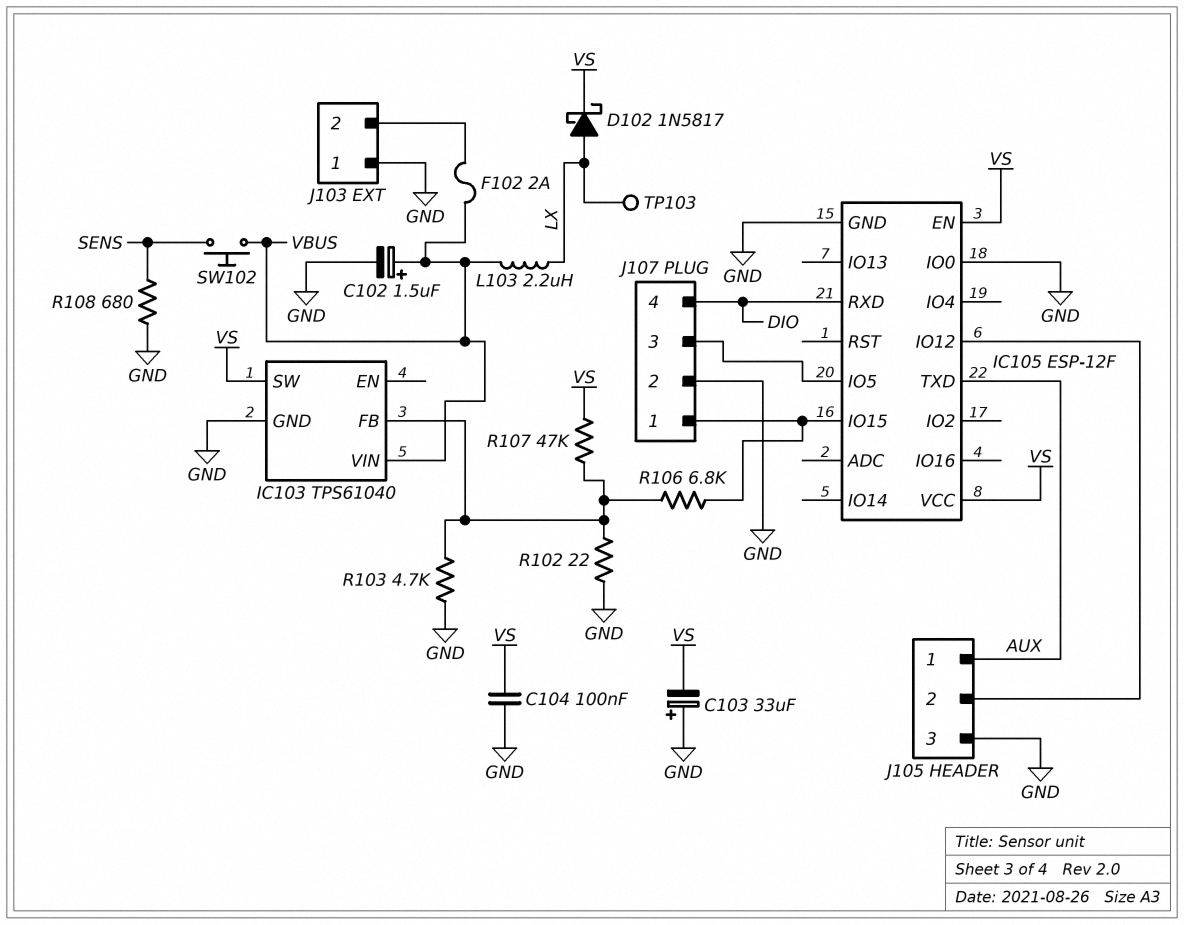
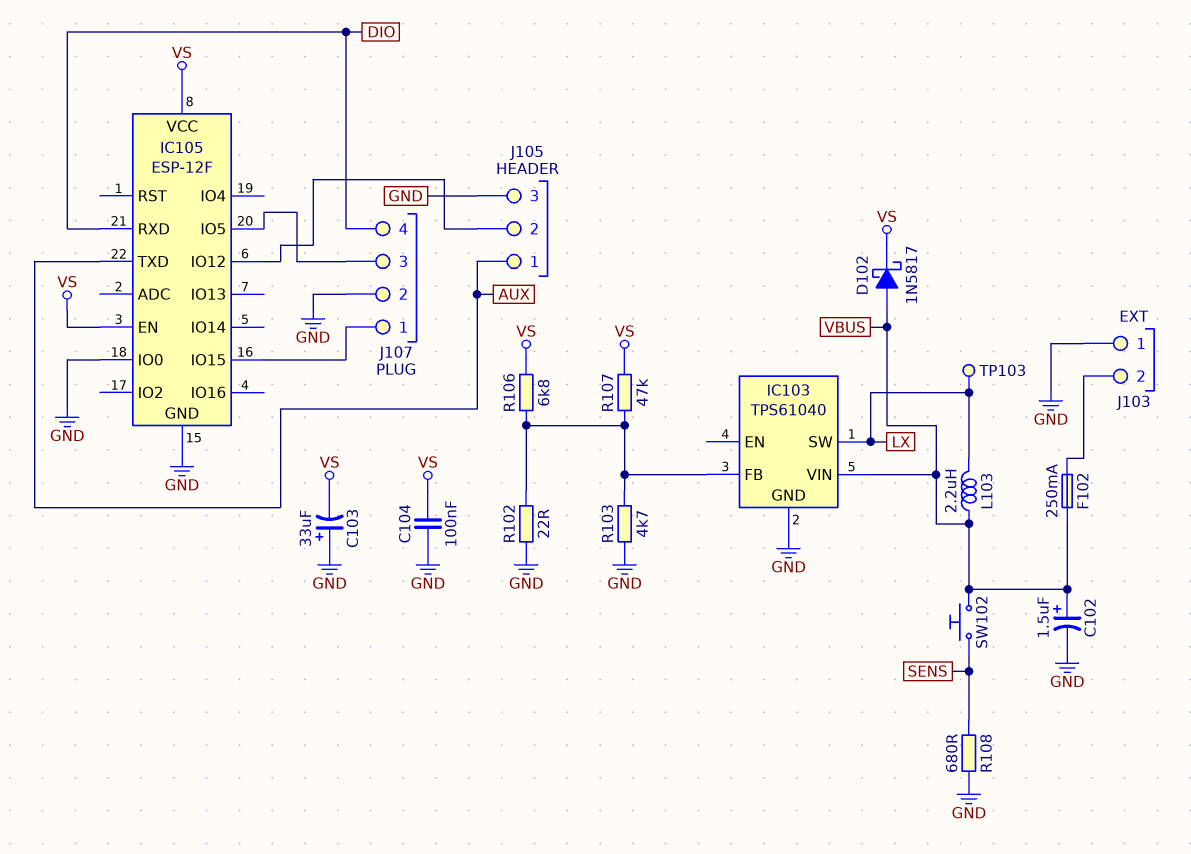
D102: schottky 1N5817 (A LX, K VS) -> schottky 1N5817 (A VBUS, K VS)
F102: 2A (J103/2, VBUS) -> 250mA (J103/2, VBUS)
IC103 pin SW: VS -> LX
R106: 6.8k (IC103/FB, IC105/IO15) -> 6.8k (IC103/FB, VS)

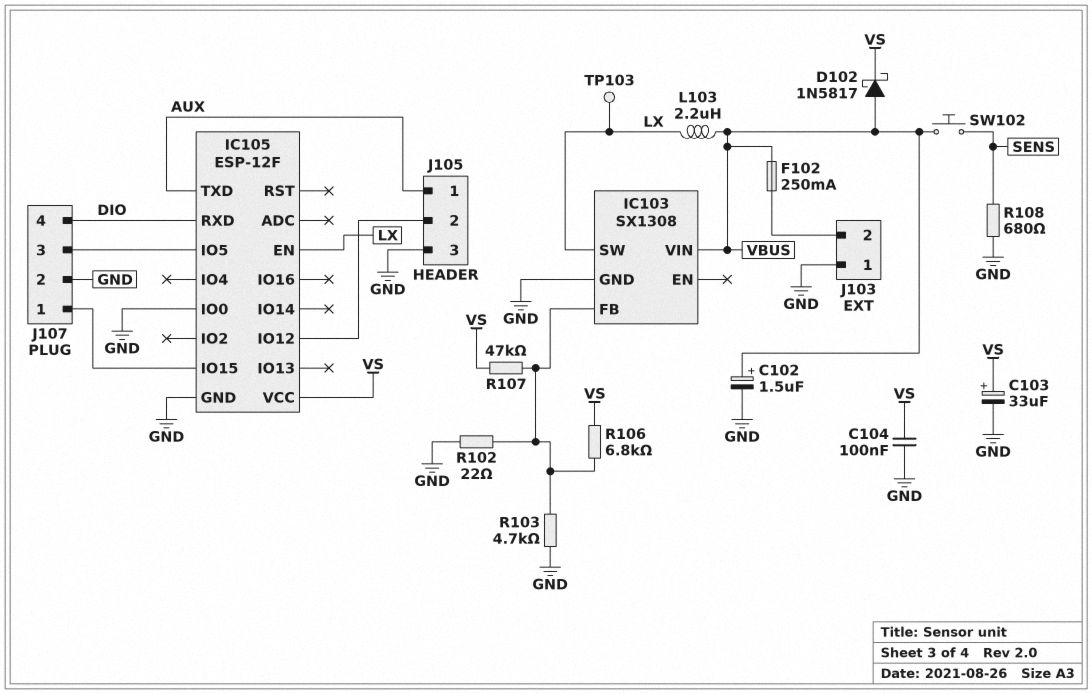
C103: 33uF (plus GND, minus VS) -> 33uF (plus VS, minus GND)
IC103: TPS61040 -> SX1308
IC105 pin EN: VS -> LX

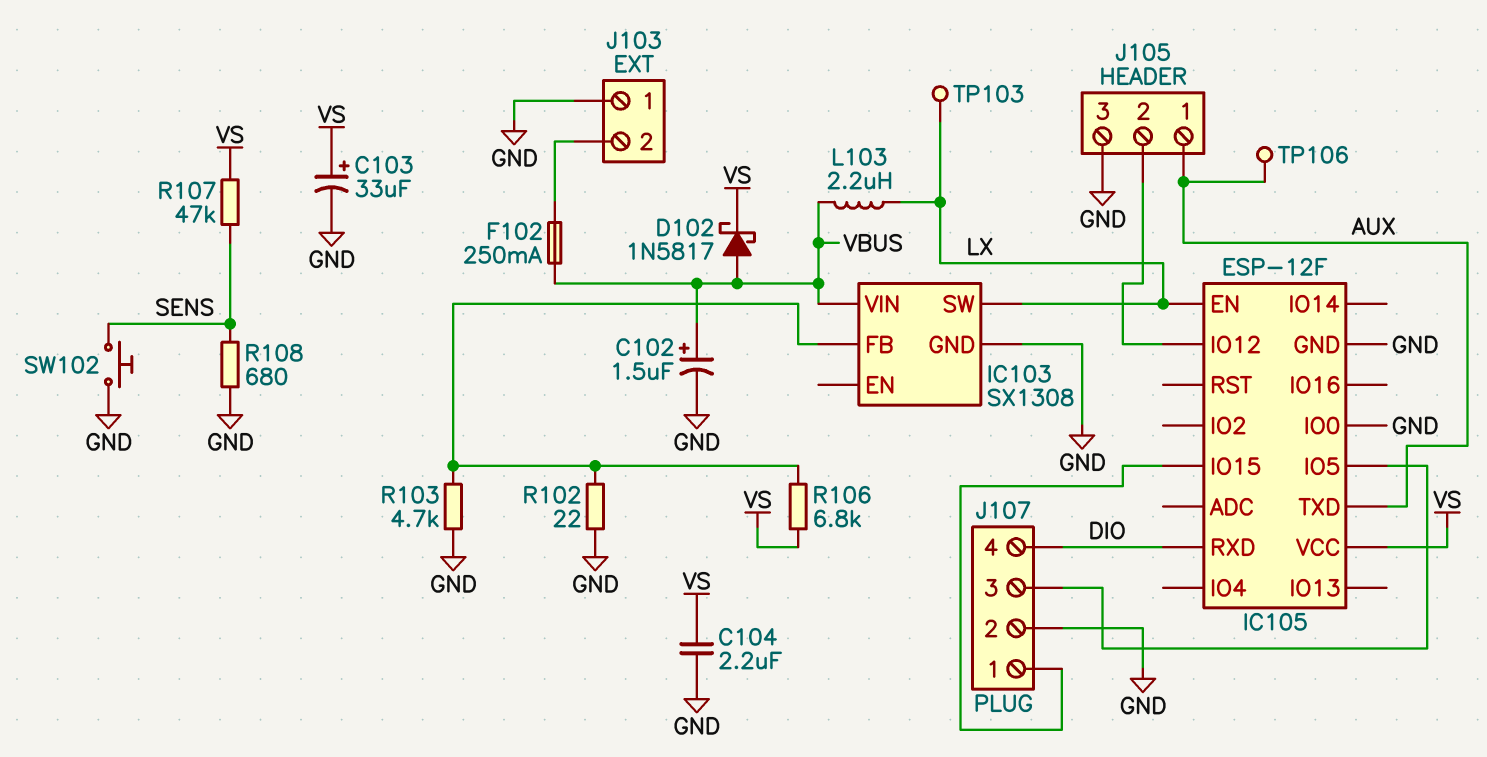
C104: 100nF (GND, VS) -> 2.2uF (GND, VS)
R107: 47k (IC103/FB, VS) -> 47k (SENS, VS)
SW102: button (SENS, VBUS) -> button (GND, SENS)
TP106: none -> test point (AUX)

